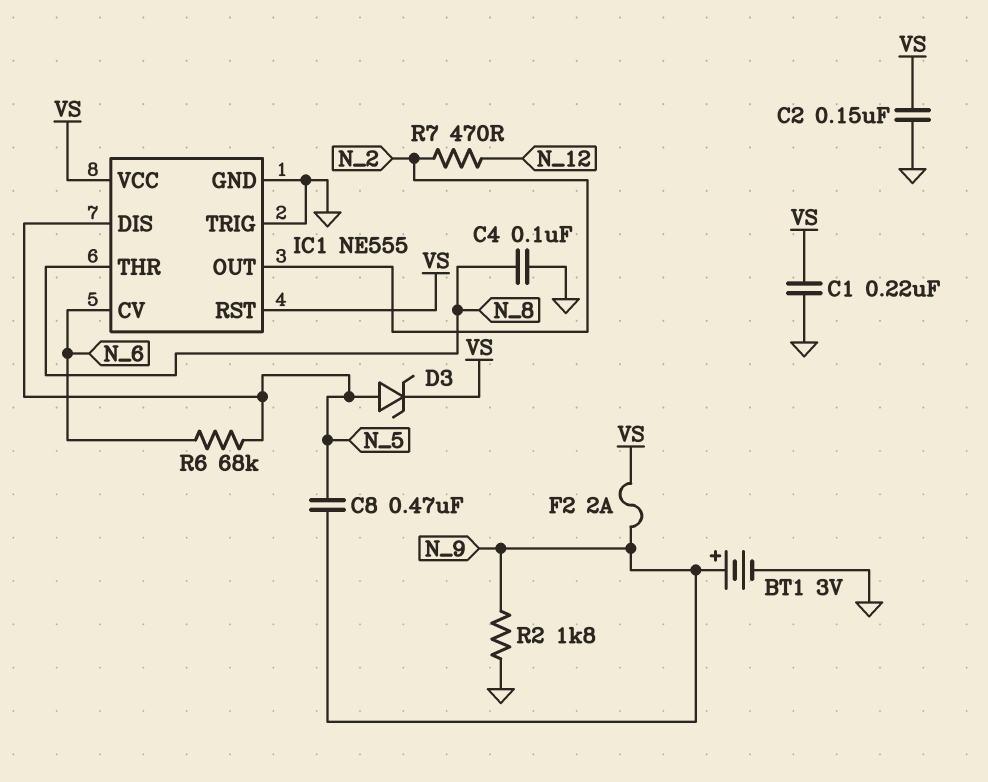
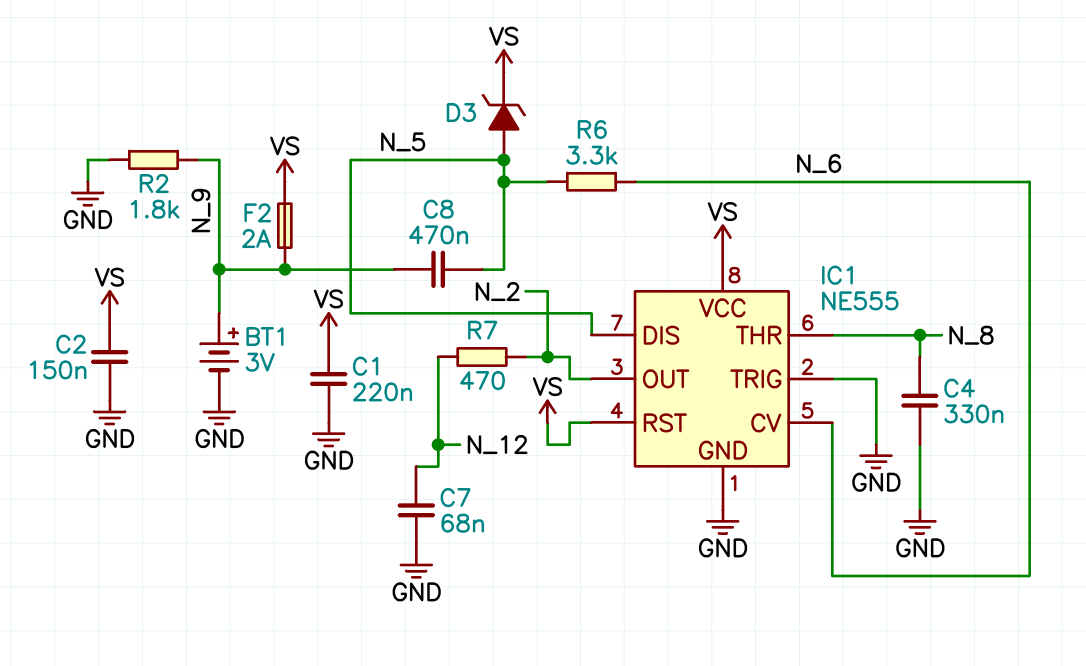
C4: 100nF (GND, N_8) -> 330nF (GND, N_8)
C7: none -> 68nF (GND, N_12)
R6: 68k (N_5, N_6) -> 3.3k (N_5, N_6)

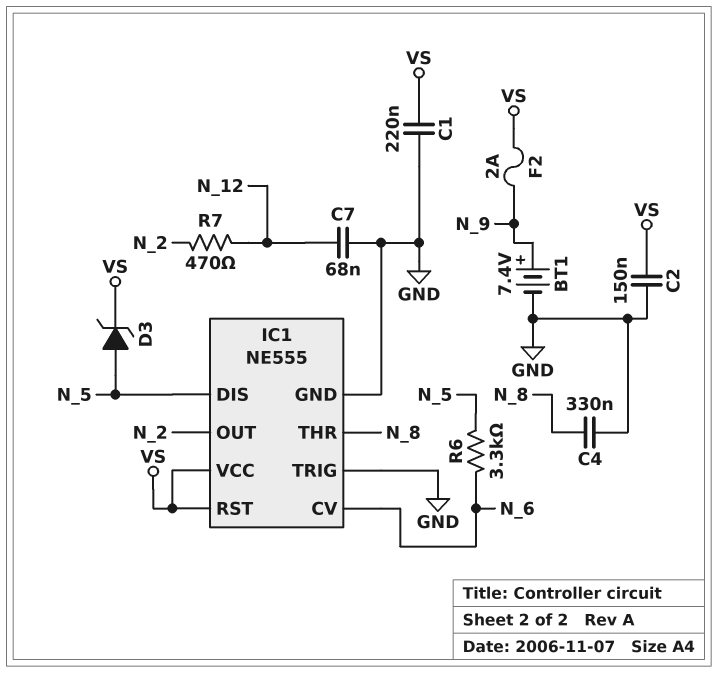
BT1: 3V (plus N_9, minus GND) -> 7.4V (plus N_9, minus GND)
C8: 470nF (N_5, N_9) -> none
R2: 1.8k (GND, N_9) -> none

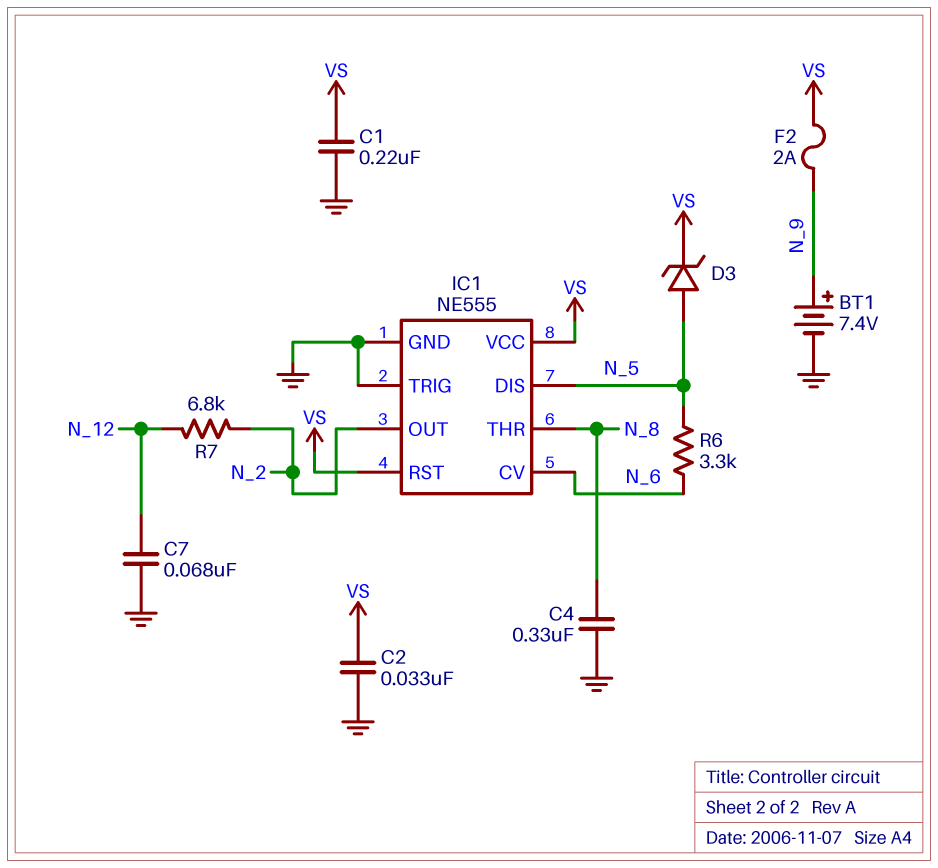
C2: 150nF (GND, VS) -> 33nF (GND, VS)
R7: 470 (N_2, N_12) -> 6.8k (N_2, N_12)

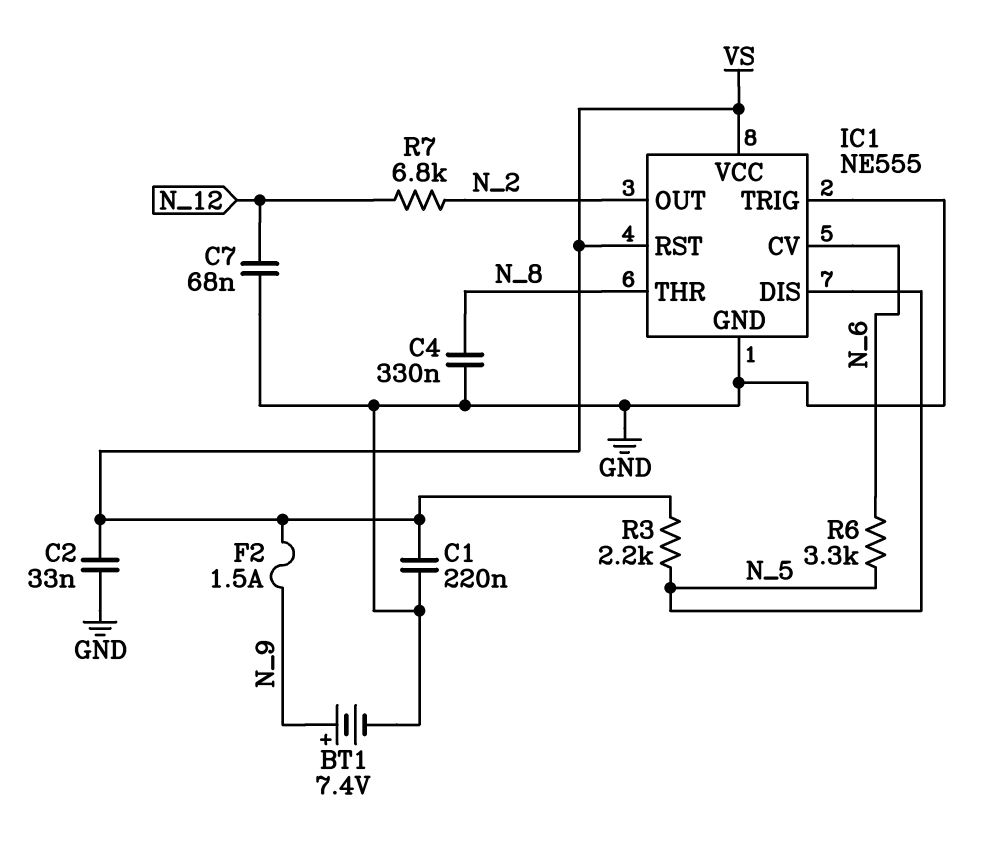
D3: zener (A N_5, K VS) -> none
F2: 2A (N_9, VS) -> 1.5A (N_9, VS)
R3: none -> 2.2k (N_5, VS)

